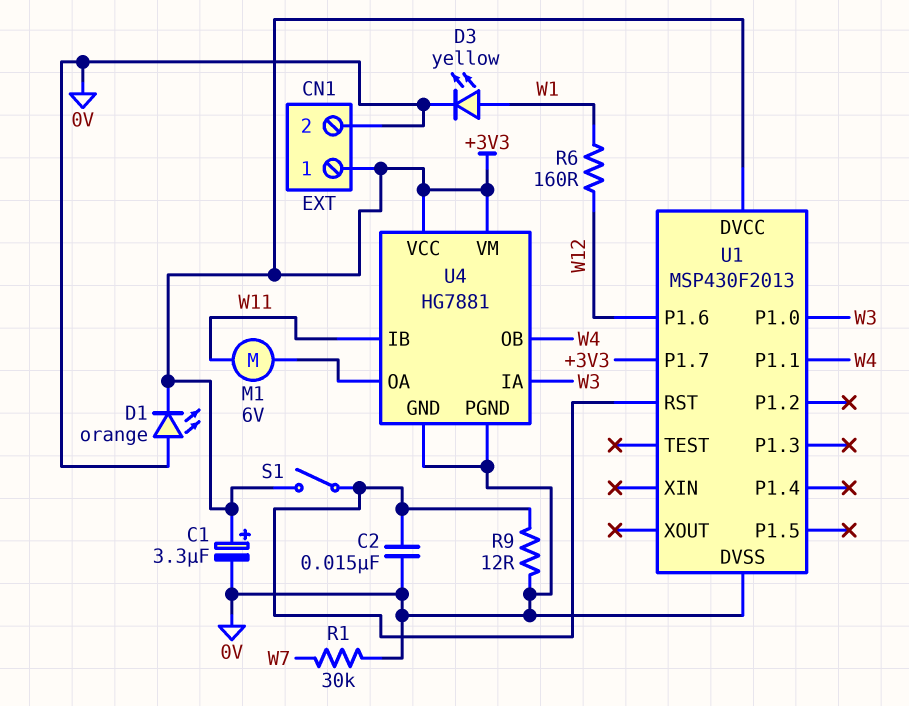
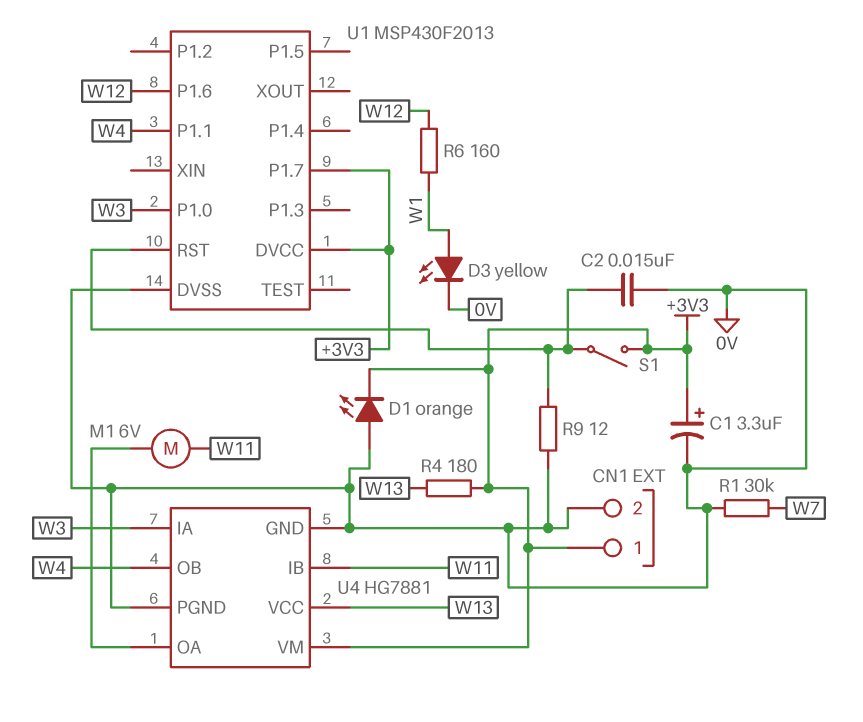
R4: none -> 180 (+3V3, W13)
U4 pin VCC: +3V3 -> W13

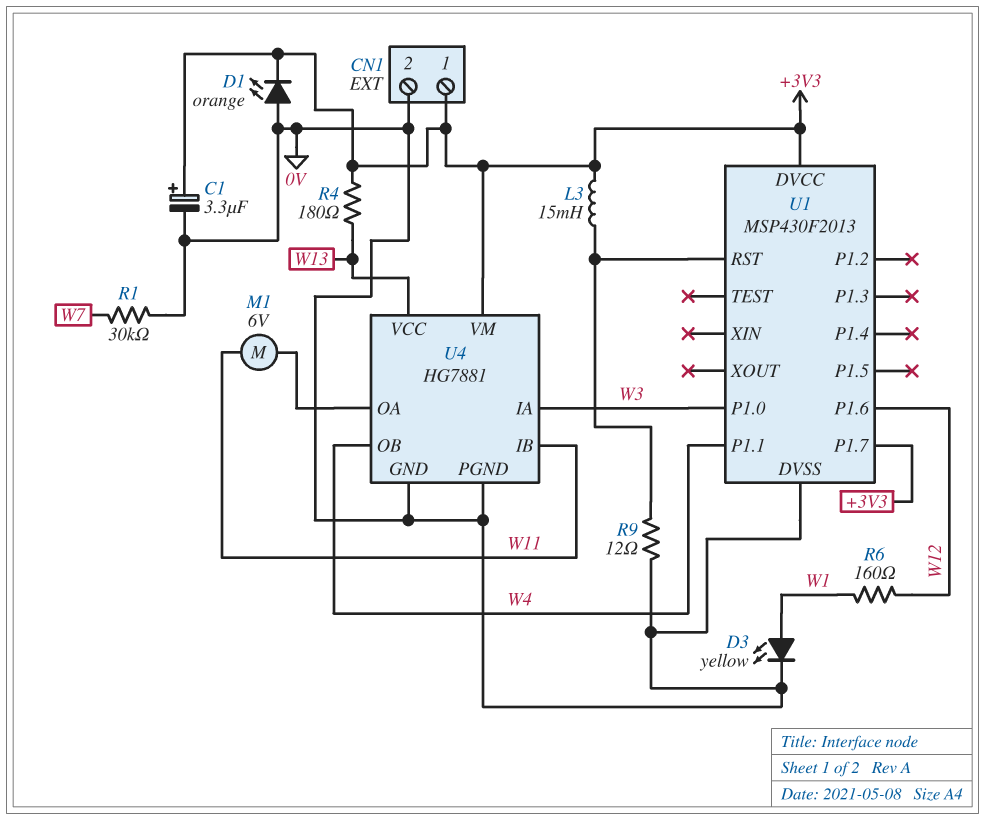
C2: 15nF (0V, U1/RST) -> none
L3: none -> 15mH (+3V3, U1/RST)
S1: switch (+3V3, U1/RST) -> none

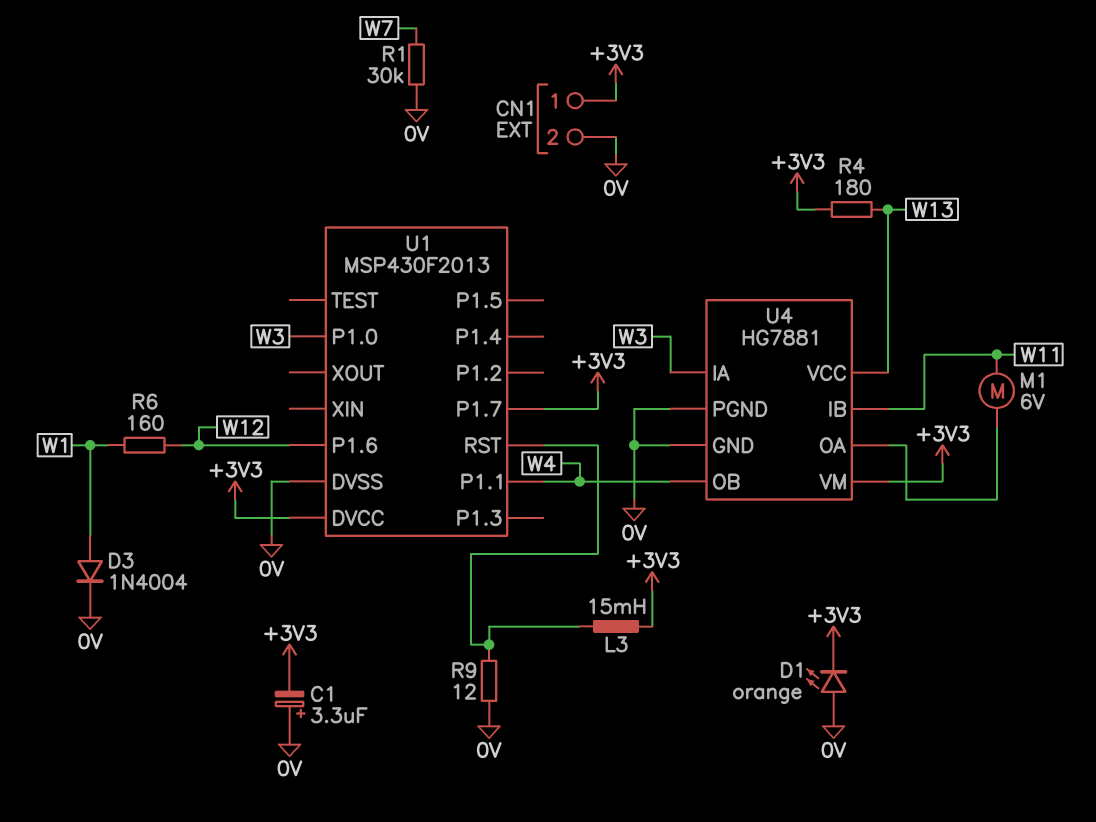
C1: 3.3uF (plus +3V3, minus 0V) -> 3.3uF (plus 0V, minus +3V3)
D3: LED yellow (A W1, K 0V) -> diode 1N4004 (A W1, K 0V)

